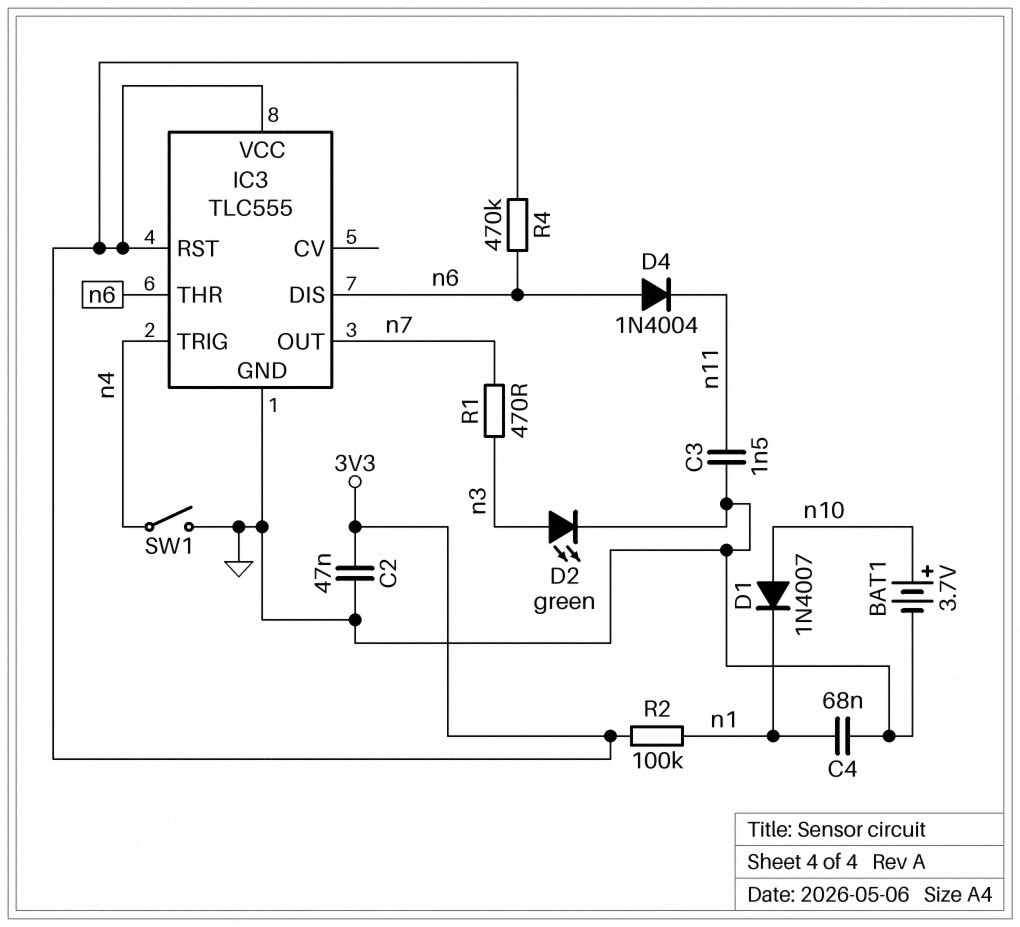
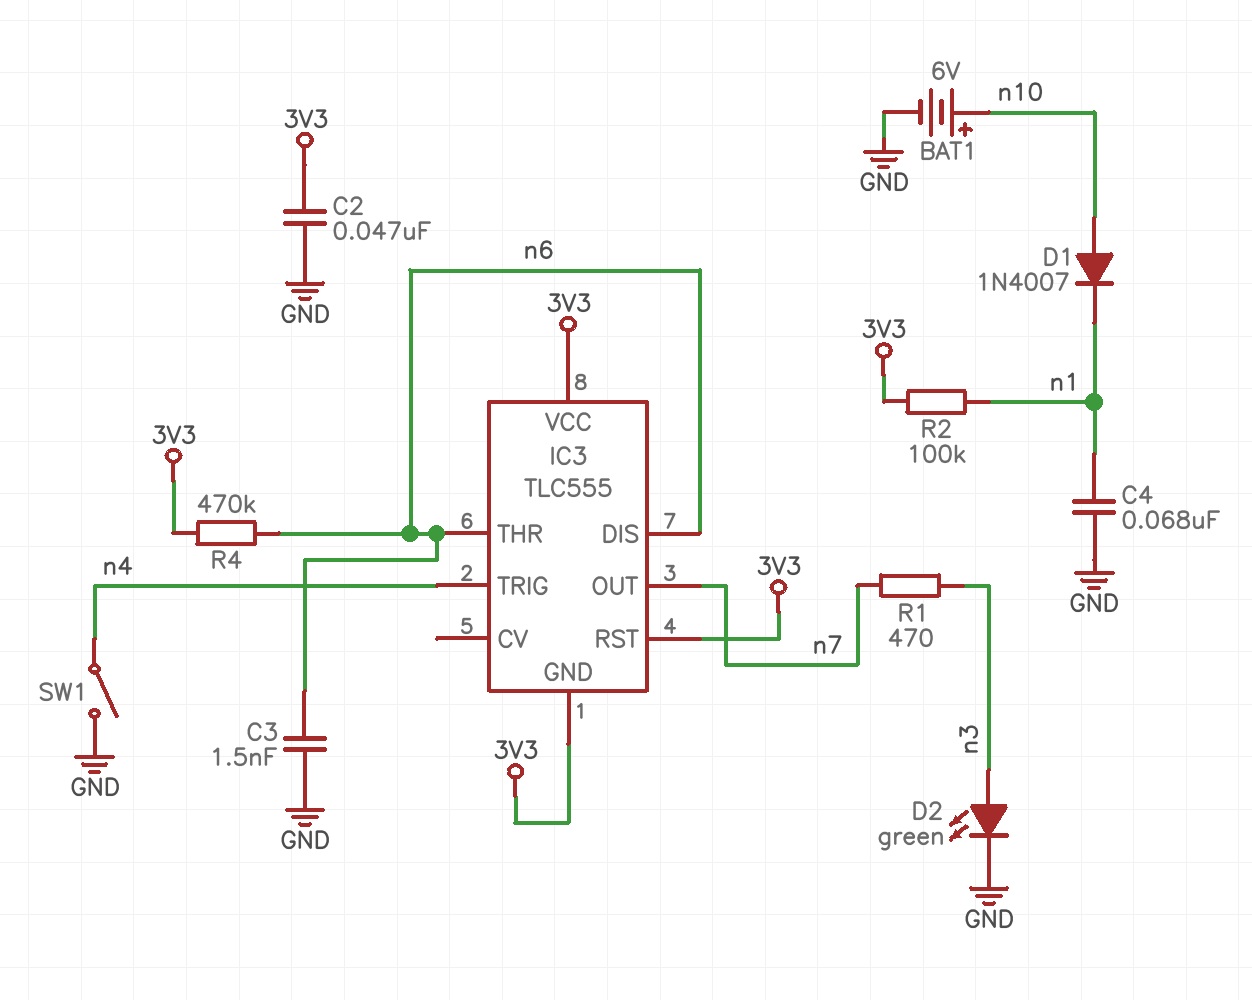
BAT1: 3.7V (plus n10, minus GND) -> 6V (plus n10, minus GND)
C3: 1.5nF (GND, n11) -> 1.5nF (GND, n6)
D4: diode 1N4004 (A n6, K n11) -> none
IC3 pin GND: GND -> 3V3

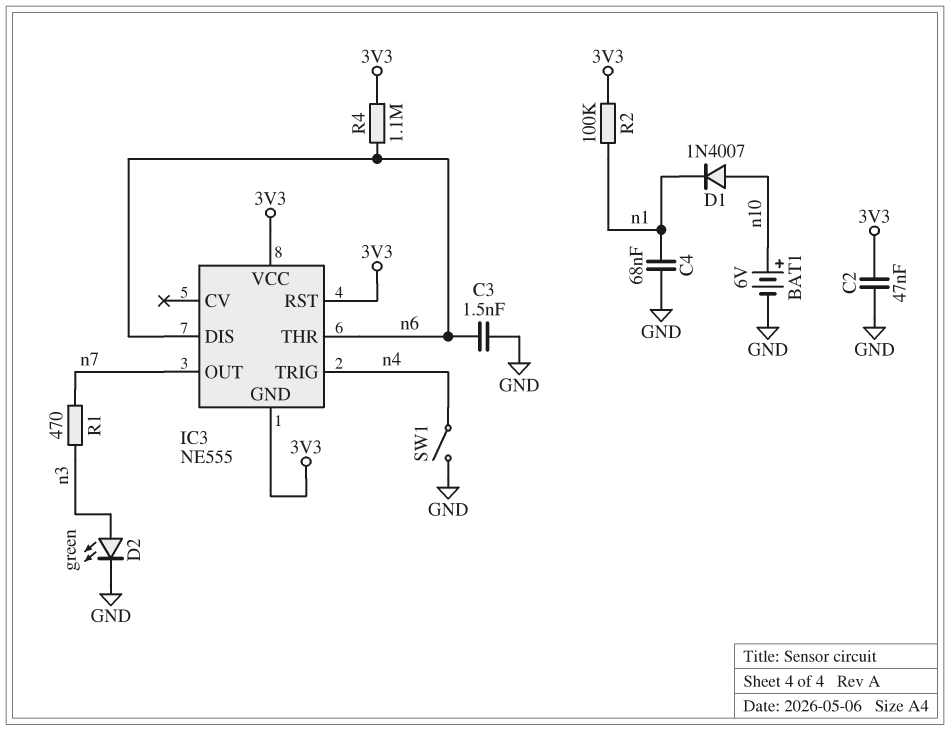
IC3: TLC555 -> NE555
R4: 470k (3V3, n6) -> 1.1M (3V3, n6)

